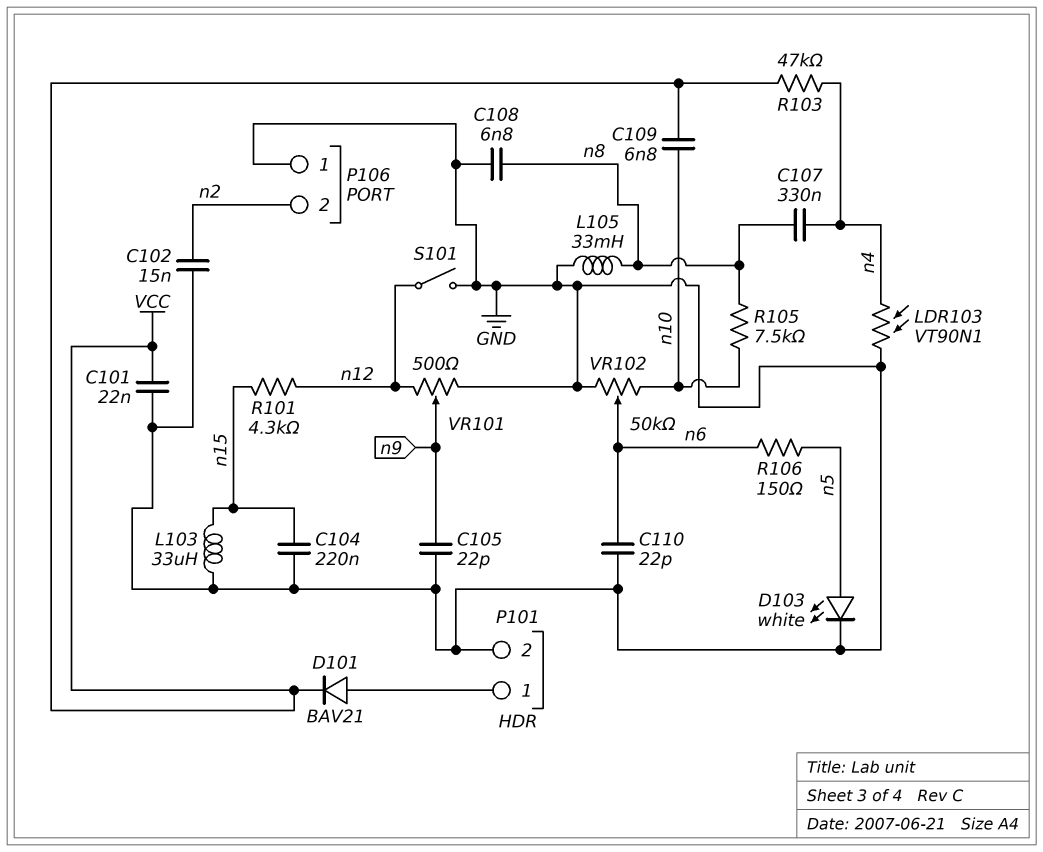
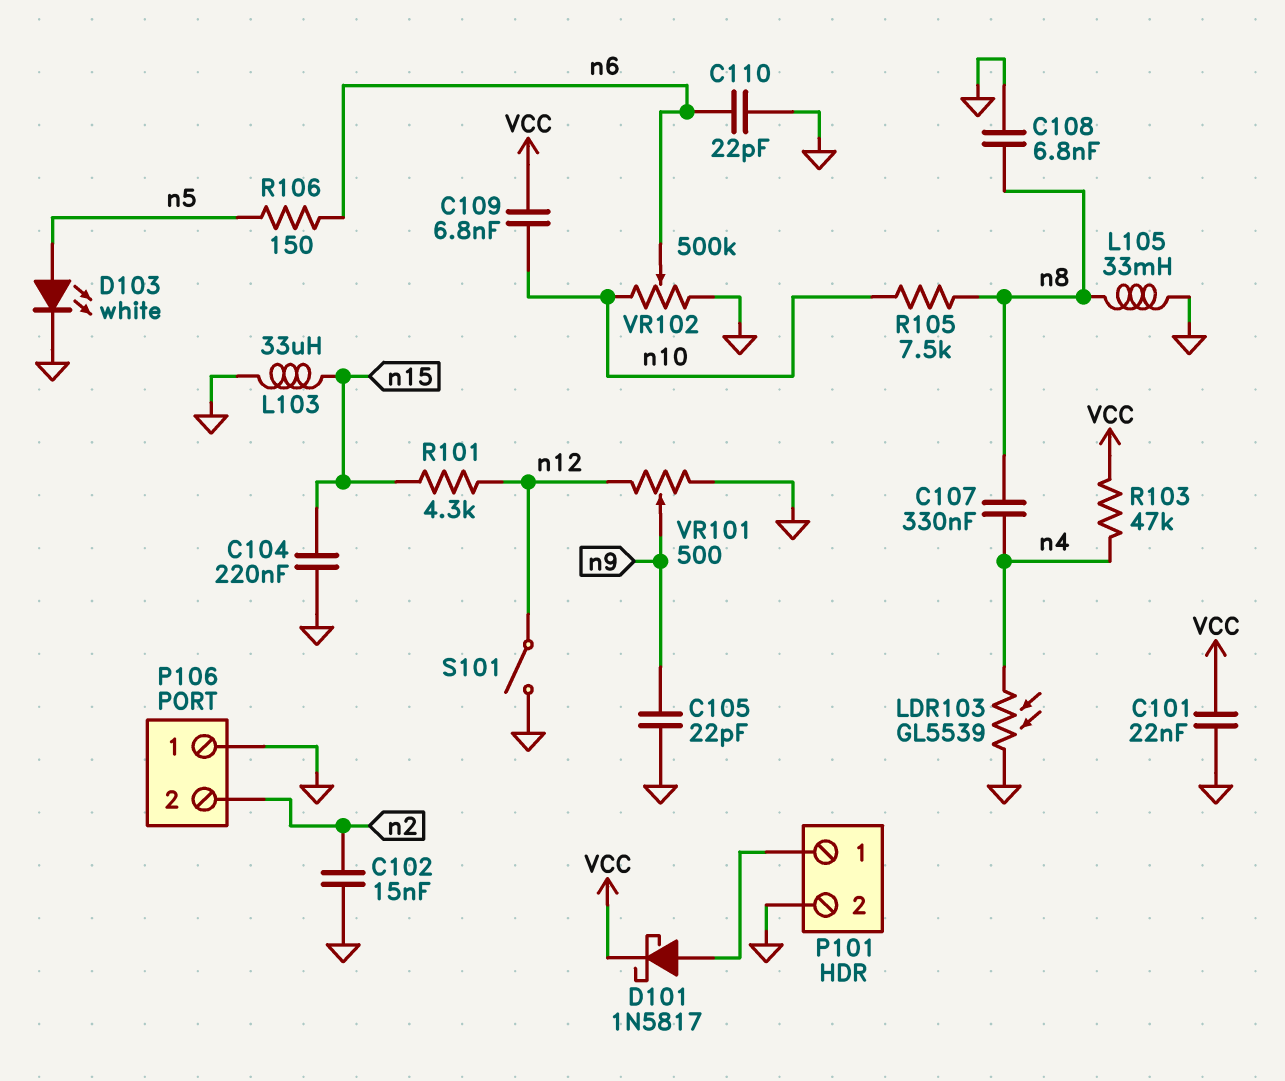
D101: diode BAV21 (A P101/1, K VCC) -> schottky 1N5817 (A P101/1, K VCC)
LDR103: VT90N1 (GND, n4) -> GL5539 (GND, n4)
VR102: 50k (GND, n10, wiper n6) -> 500k (GND, n10, wiper n6)

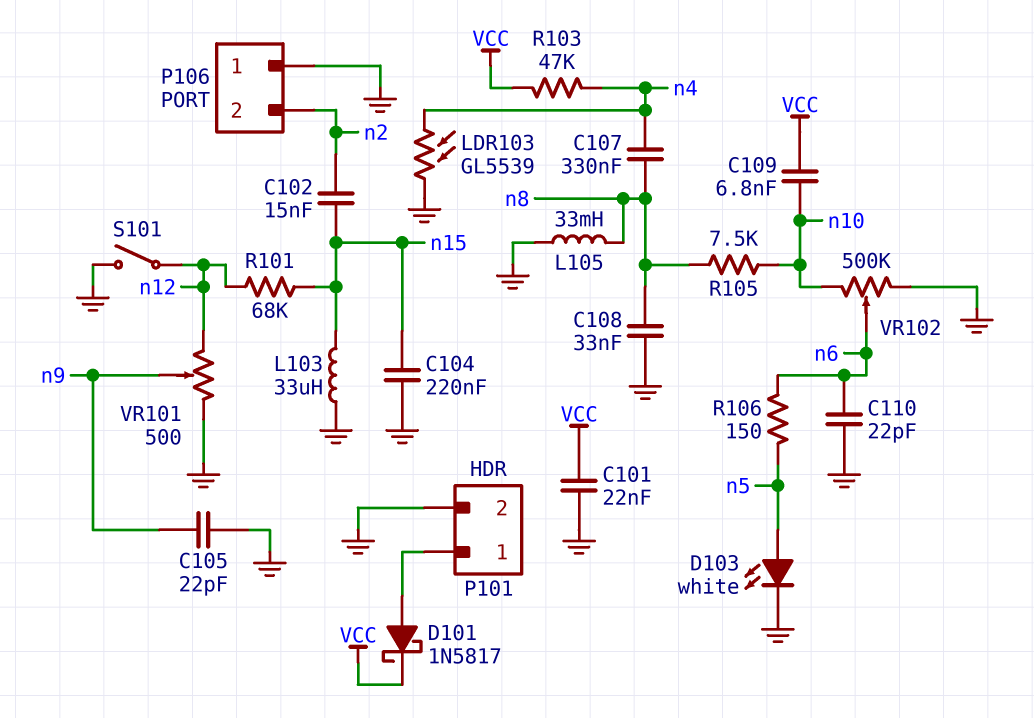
C102: 15nF (GND, n2) -> 15nF (n2, n15)
C108: 6.8nF (GND, n8) -> 33nF (GND, n8)
R101: 4.3k (n12, n15) -> 68k (n12, n15)

